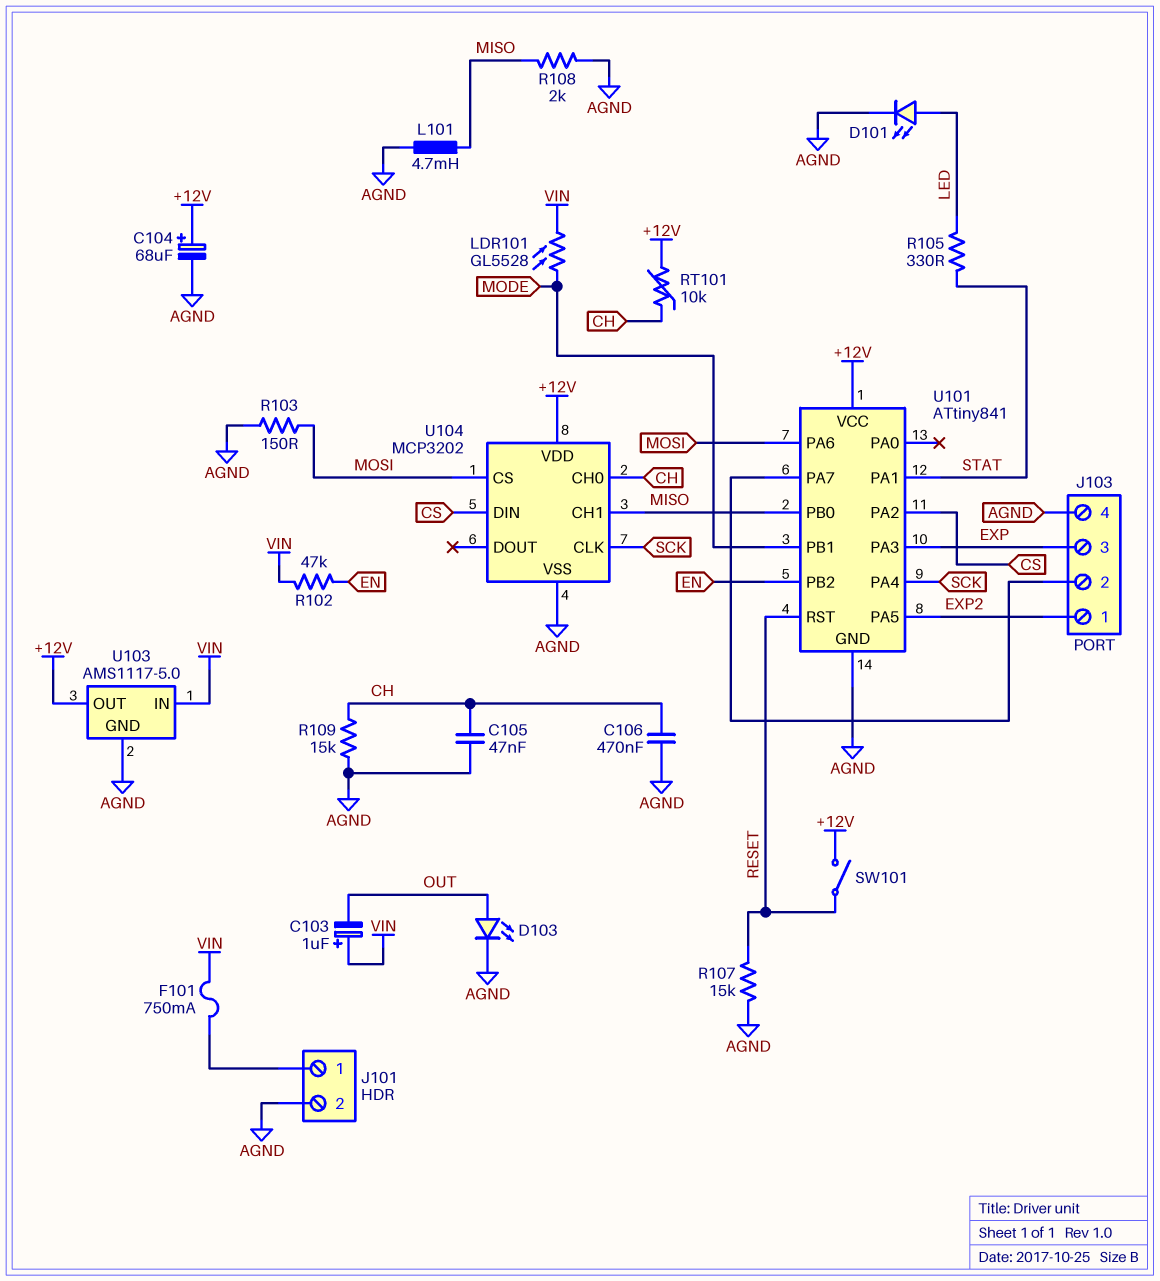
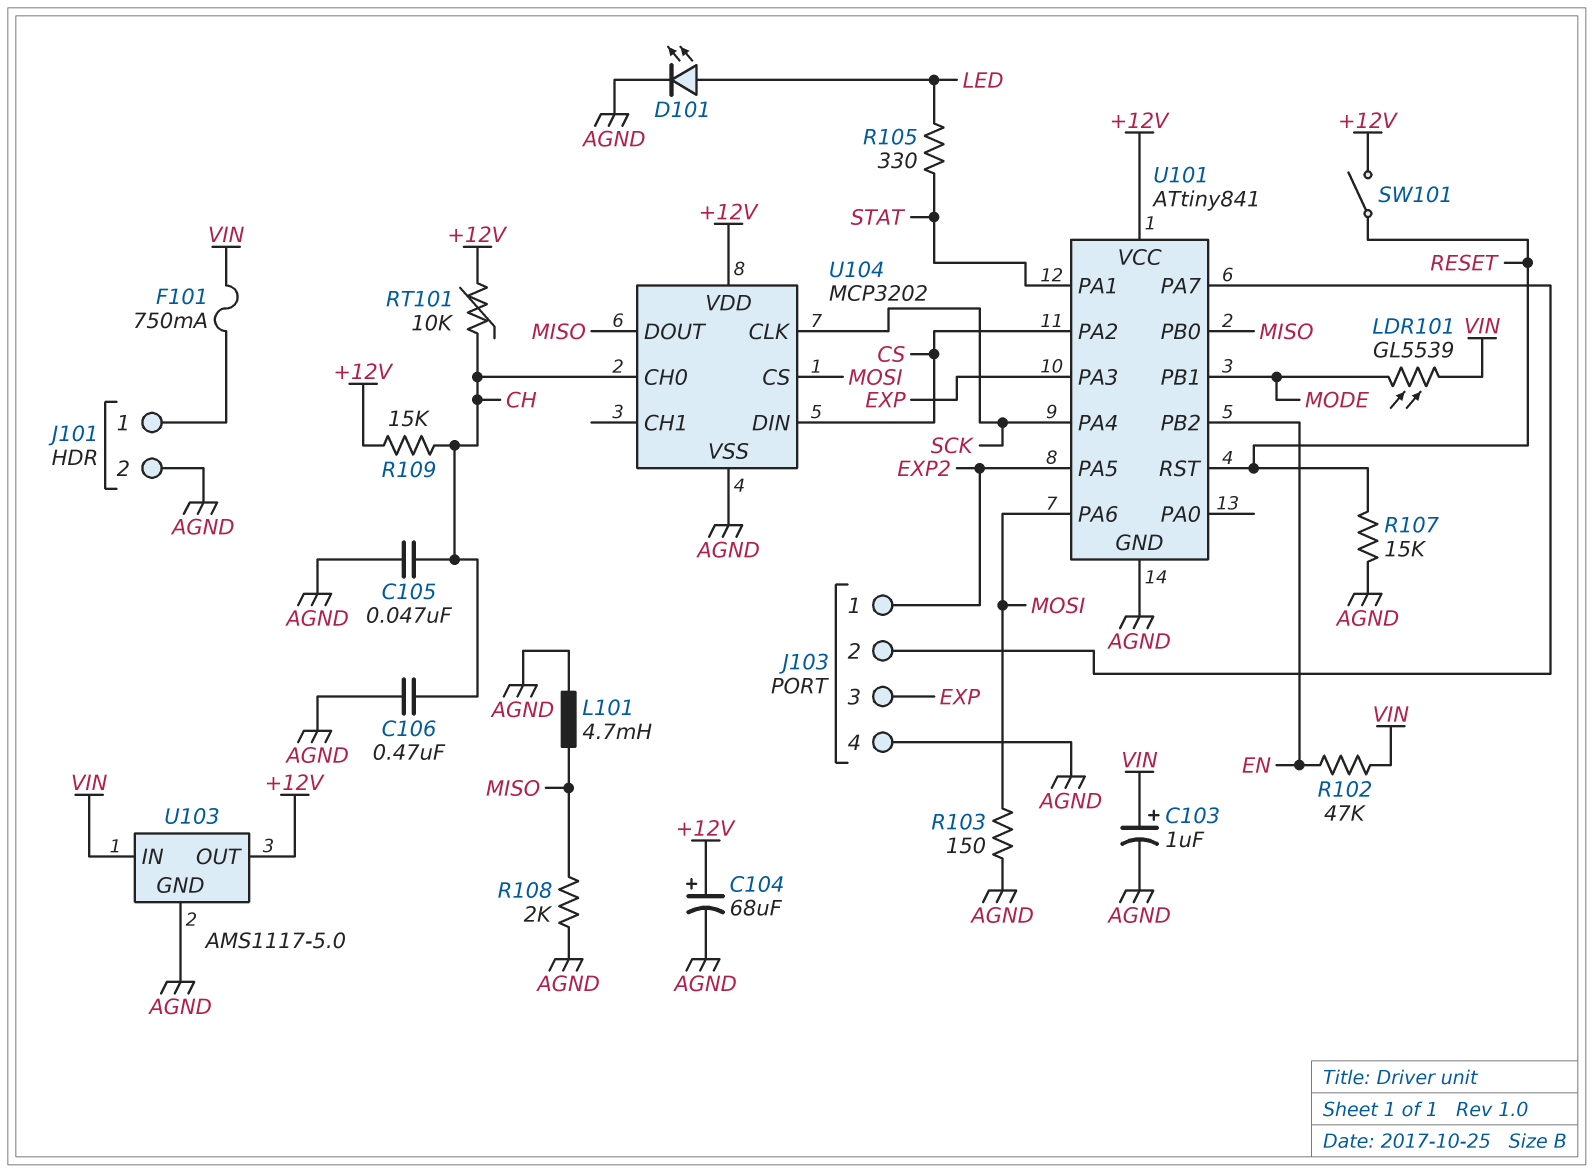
C103: 1uF (plus VIN, minus OUT) -> 1uF (plus VIN, minus AGND)
D103: LED (A OUT, K AGND) -> none
LDR101: GL5528 (MODE, VIN) -> GL5539 (MODE, VIN)
R109: 15k (AGND, CH) -> 15k (+12V, CH)
U104 pin CH1: MISO -> none
U104 pin DOUT: none -> MISO

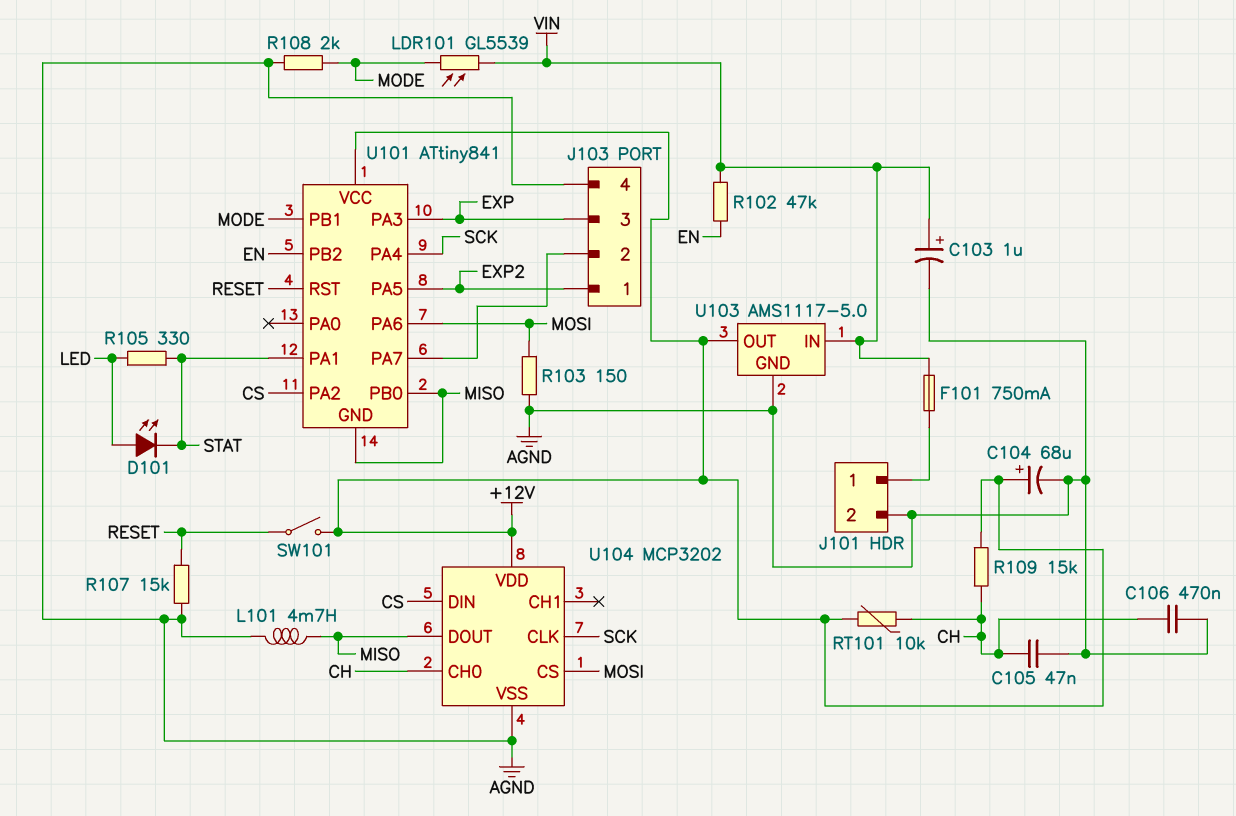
D101: LED (A LED, K AGND) -> LED (A LED, K STAT)
R108: 2k (AGND, MISO) -> 2k (AGND, MODE)
U101 pin GND: AGND -> MISO

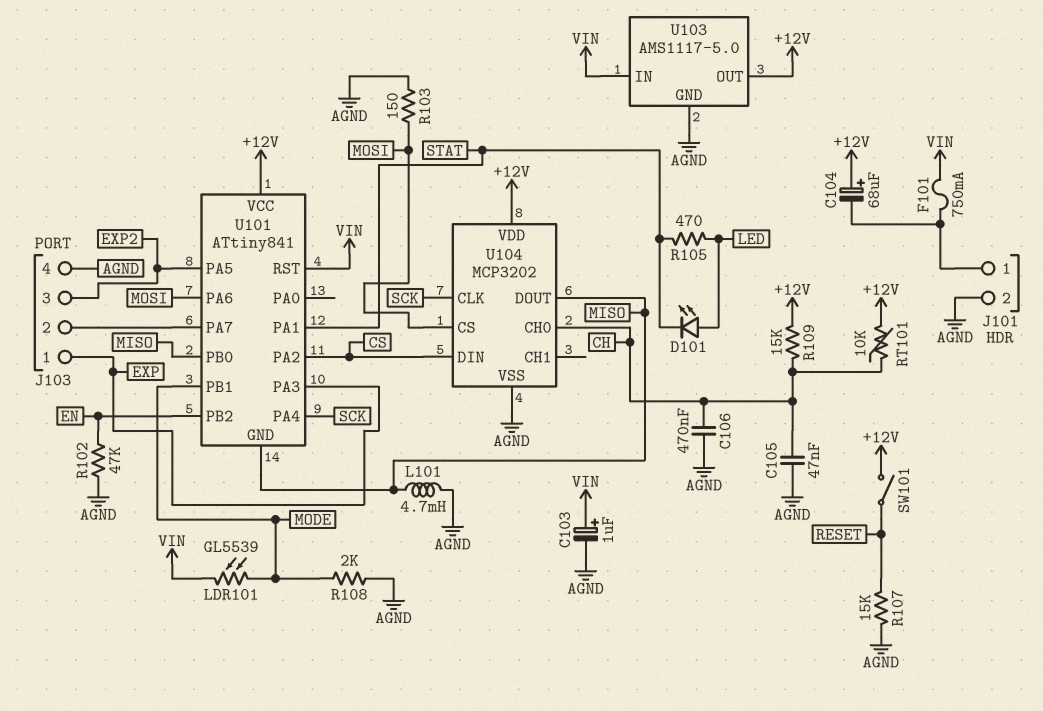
C104: 68uF (plus +12V, minus AGND) -> 68uF (plus +12V, minus J101/1)
J103 pin 1: EXP2 -> EXP
J103 pin 3: EXP -> EXP2
R102: 47k (EN, VIN) -> 47k (AGND, EN)
R105: 330 (LED, STAT) -> 470 (LED, STAT)
U101 pin RST: RESET -> VIN

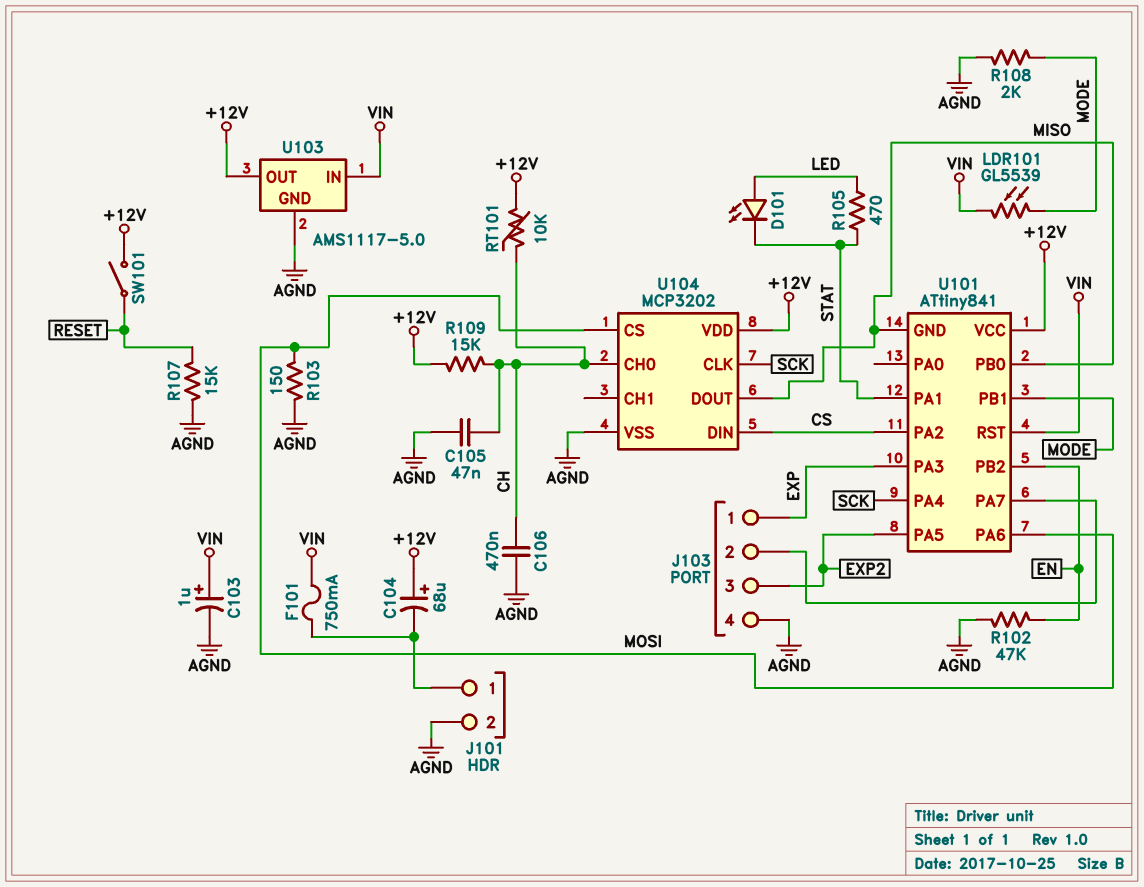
L101: 4.7mH (AGND, MISO) -> none

